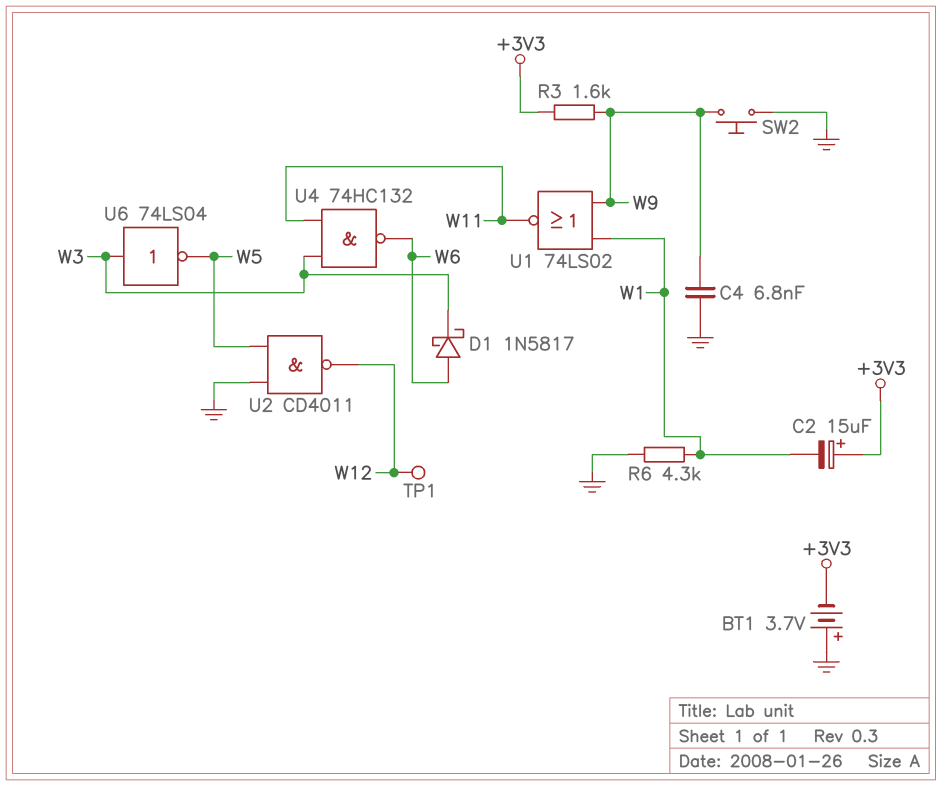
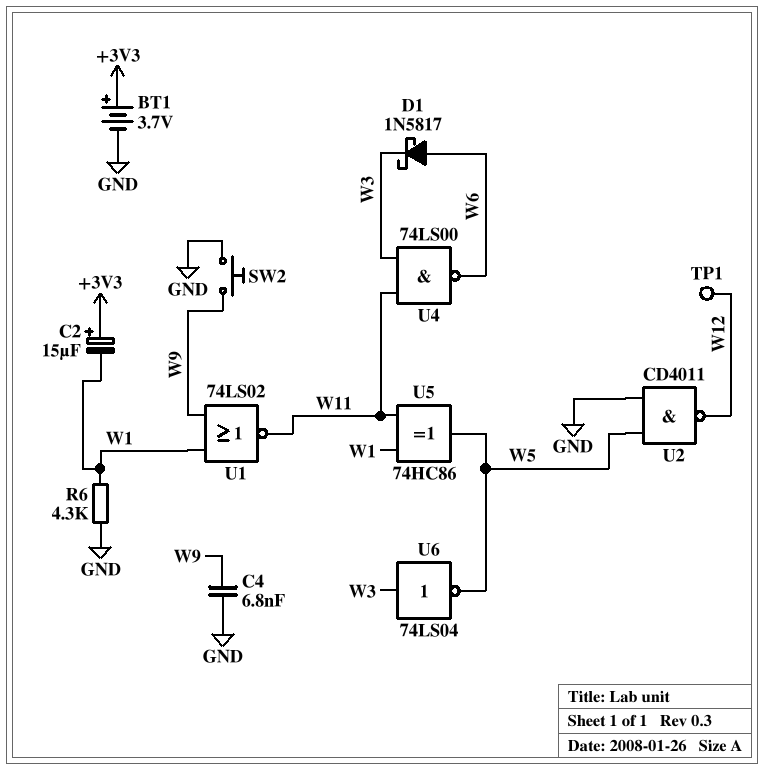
BT1: 3.7V (plus GND, minus +3V3) -> 3.7V (plus +3V3, minus GND)
R3: 1.6k (+3V3, W9) -> none
U4: NAND 74HC132 (in W3, in W11, out W6) -> NAND 74LS00 (in W3, in W11, out W6)
U5: none -> XOR 74HC86 (in W1, in W11, out W5)

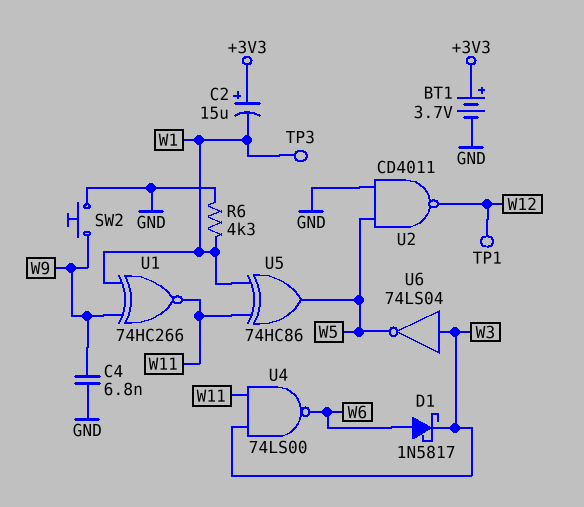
TP3: none -> test point (W1)
U1: NOR 74LS02 (in W1, in W9, out W11) -> XNOR 74HC266 (in W1, in W9, out W11)

